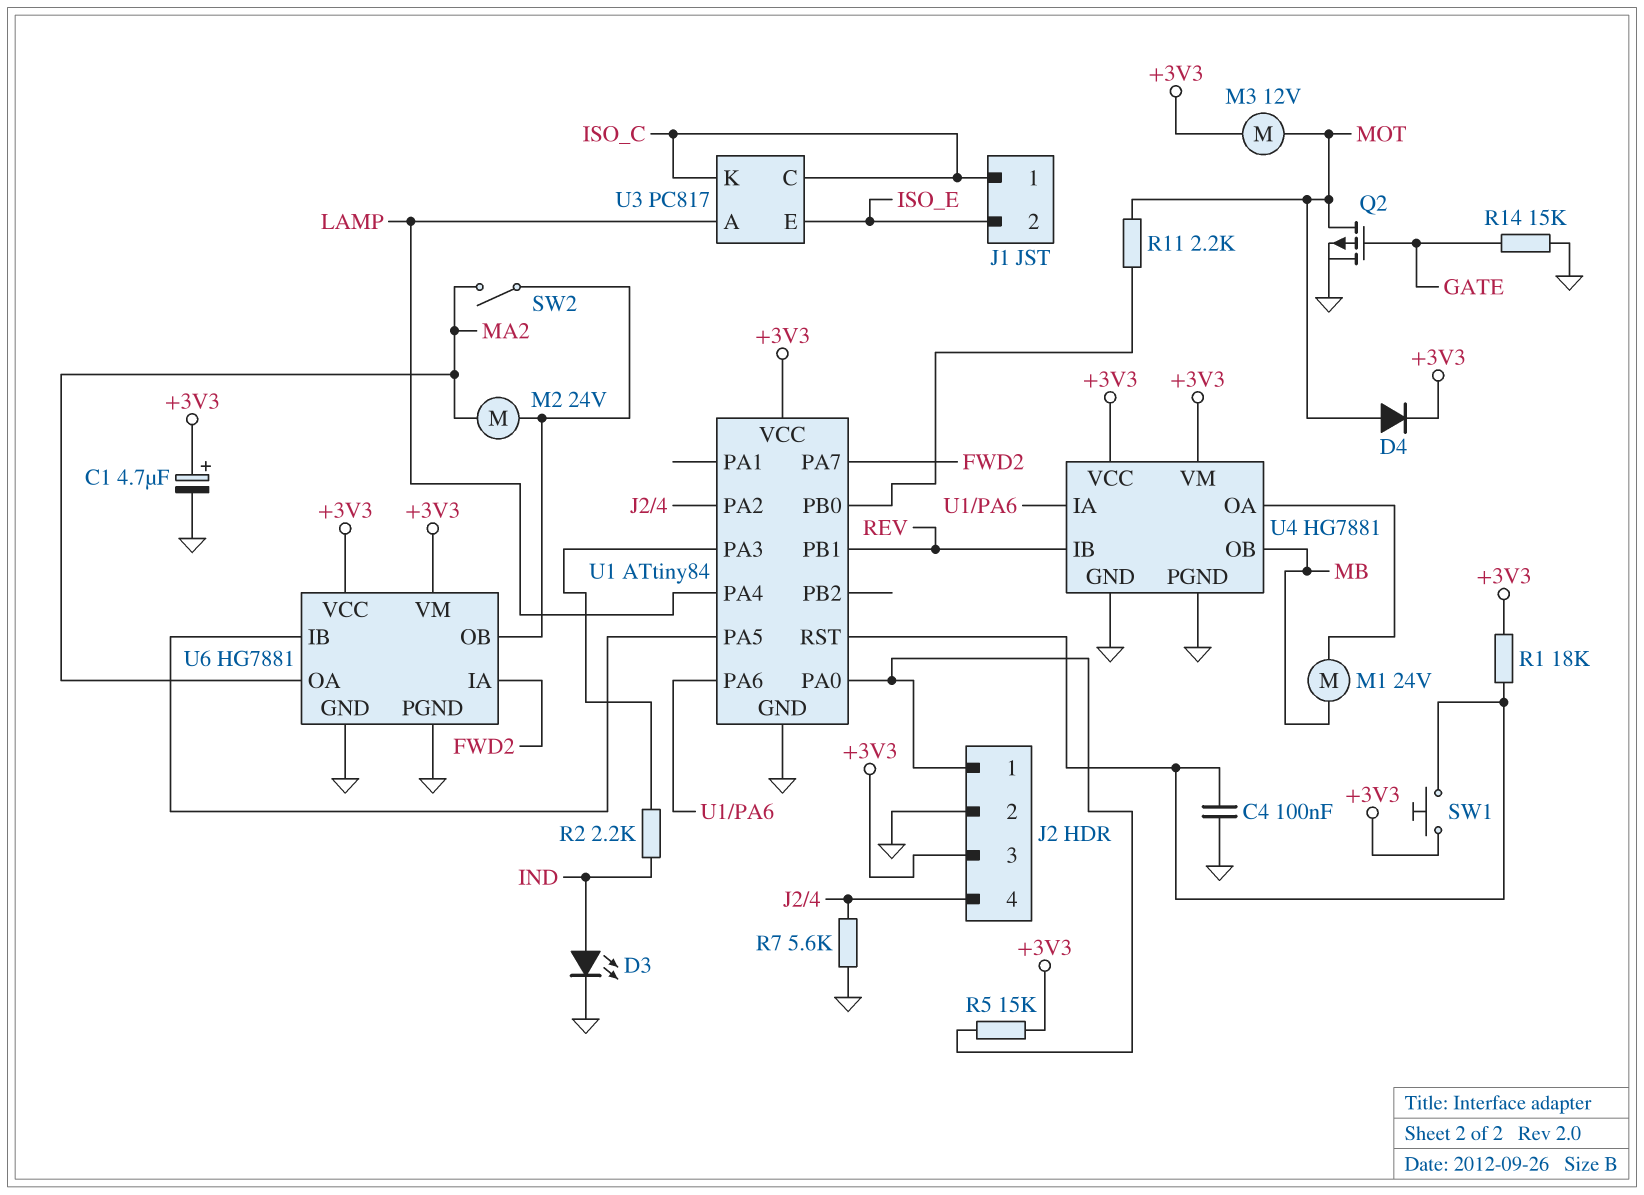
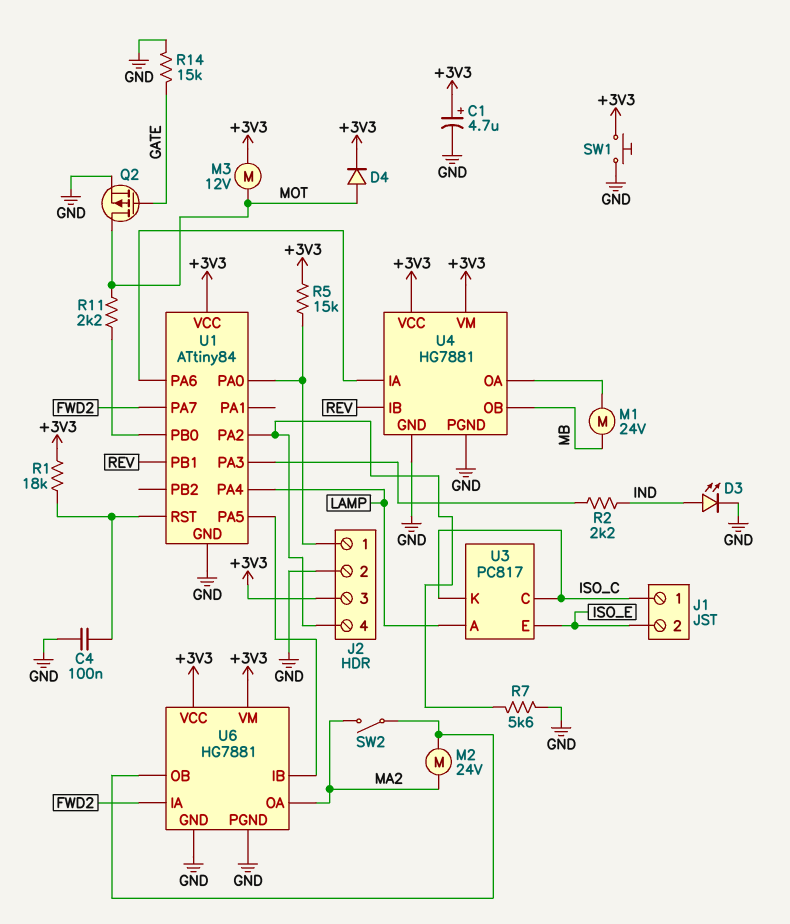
SW1: button (+3V3, U1/RST) -> button (+3V3, GND)

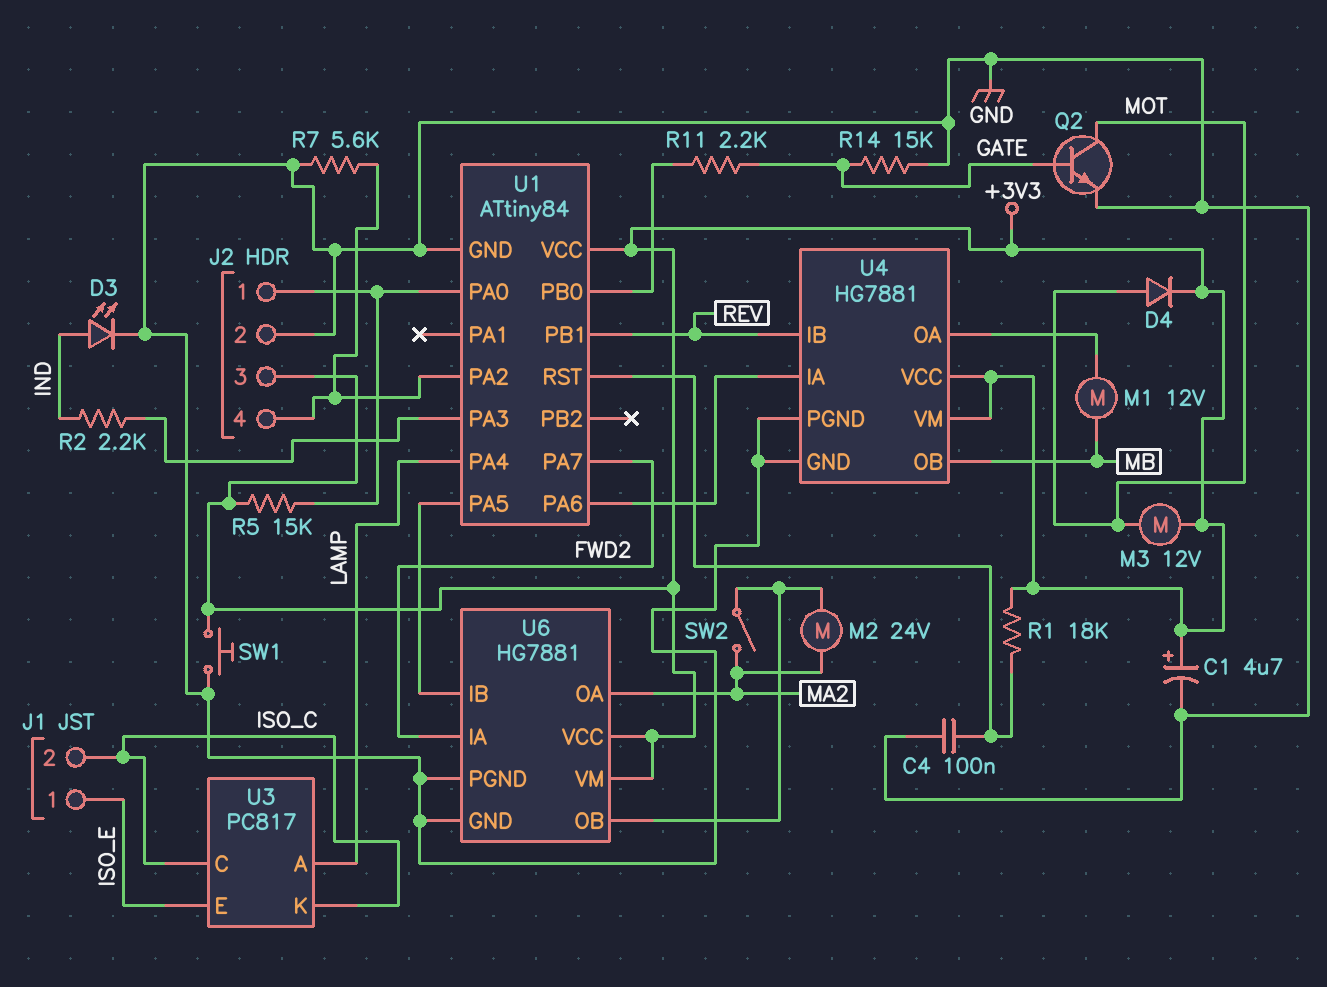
J1 pin 1: ISO_C -> ISO_E
J1 pin 2: ISO_E -> ISO_C
M1: motor 24V (MB, U4/OA) -> motor 12V (MB, U4/OA)
Q2: PMOS (G GATE, D MOT, S GND) -> NPN (B GATE, C MOT, E GND)
R11: 2.2k (MOT, U1/PB0) -> 2.2k (GATE, U1/PB0)

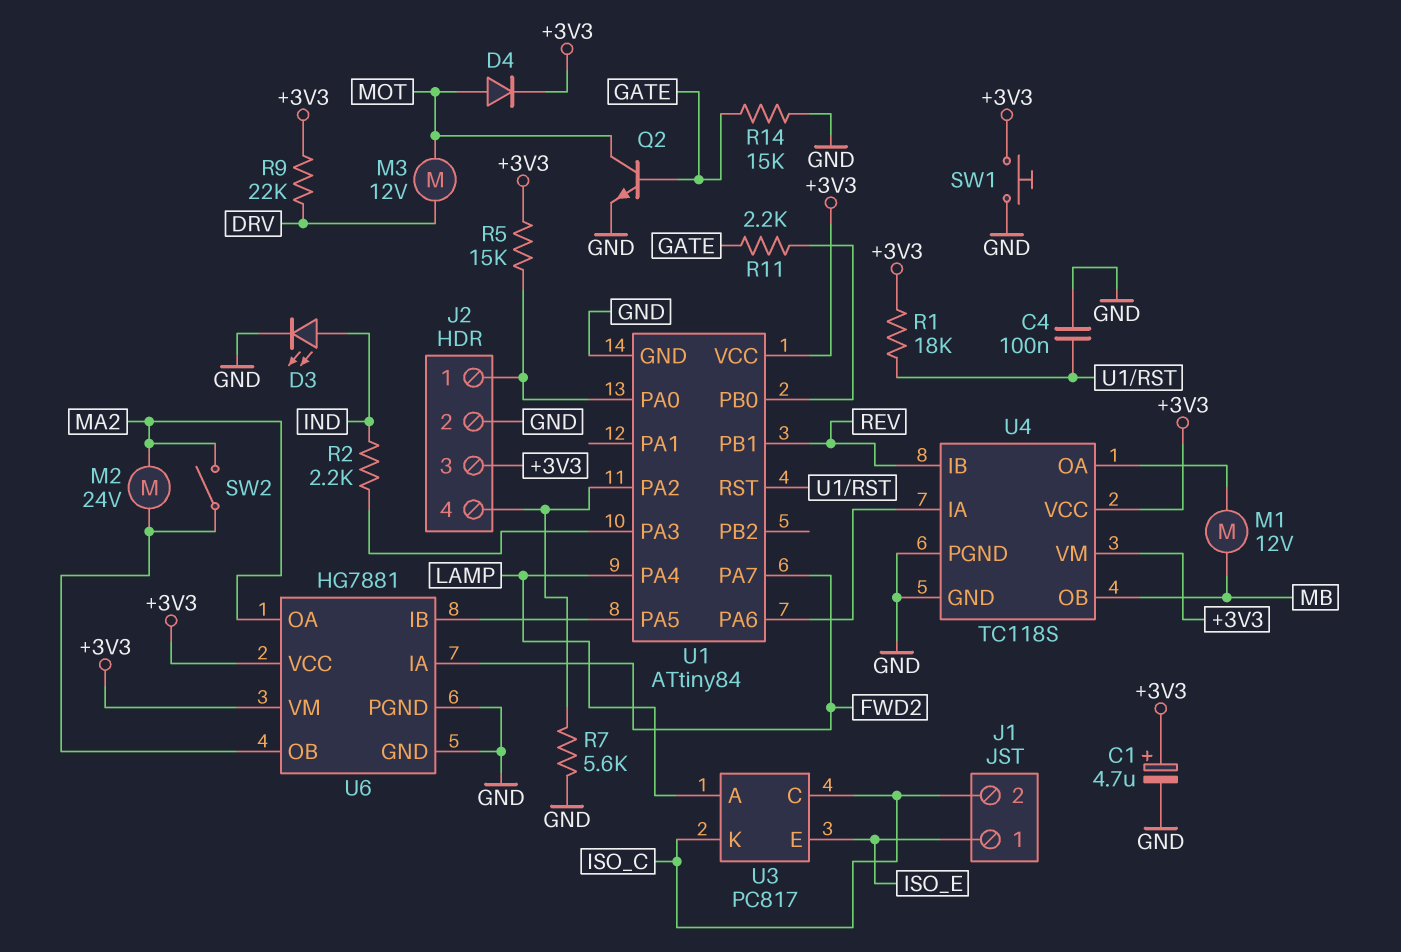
M3: motor 12V (+3V3, MOT) -> motor 12V (DRV, MOT)
R9: none -> 22k (+3V3, DRV)
U4: HG7881 -> TC118S

